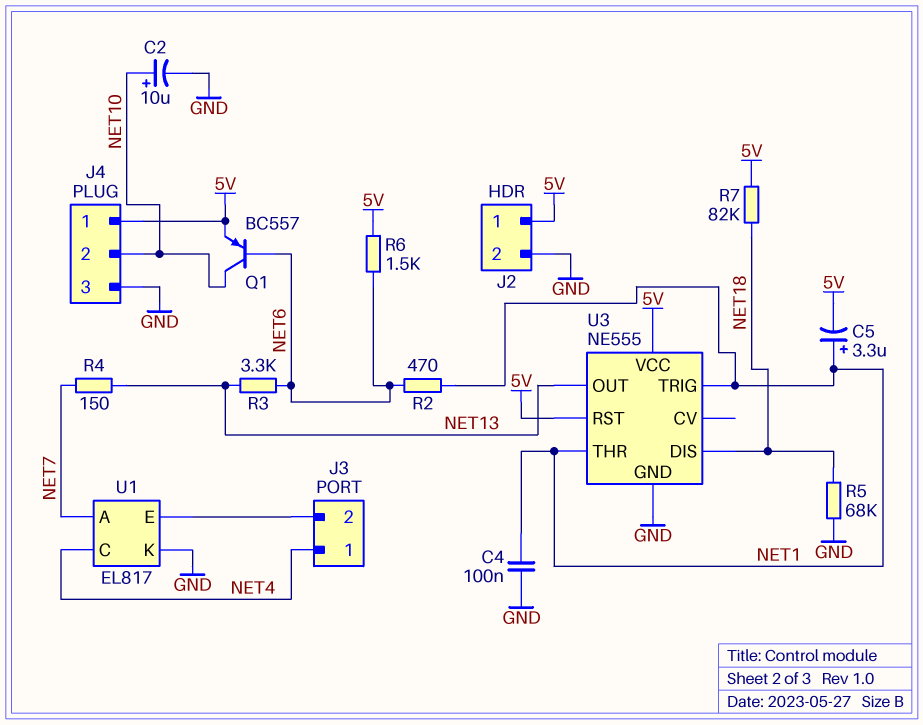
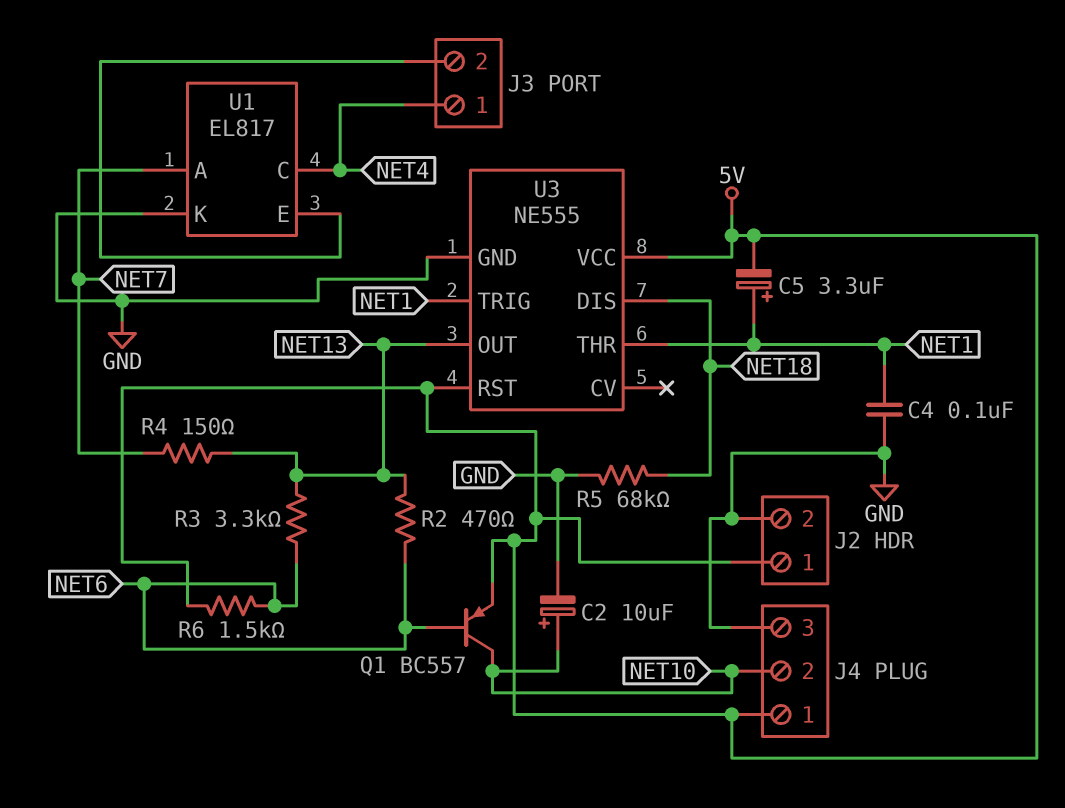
R2: 470 (NET1, NET6) -> 470 (NET6, NET13)
R7: 82k (5V, NET18) -> none

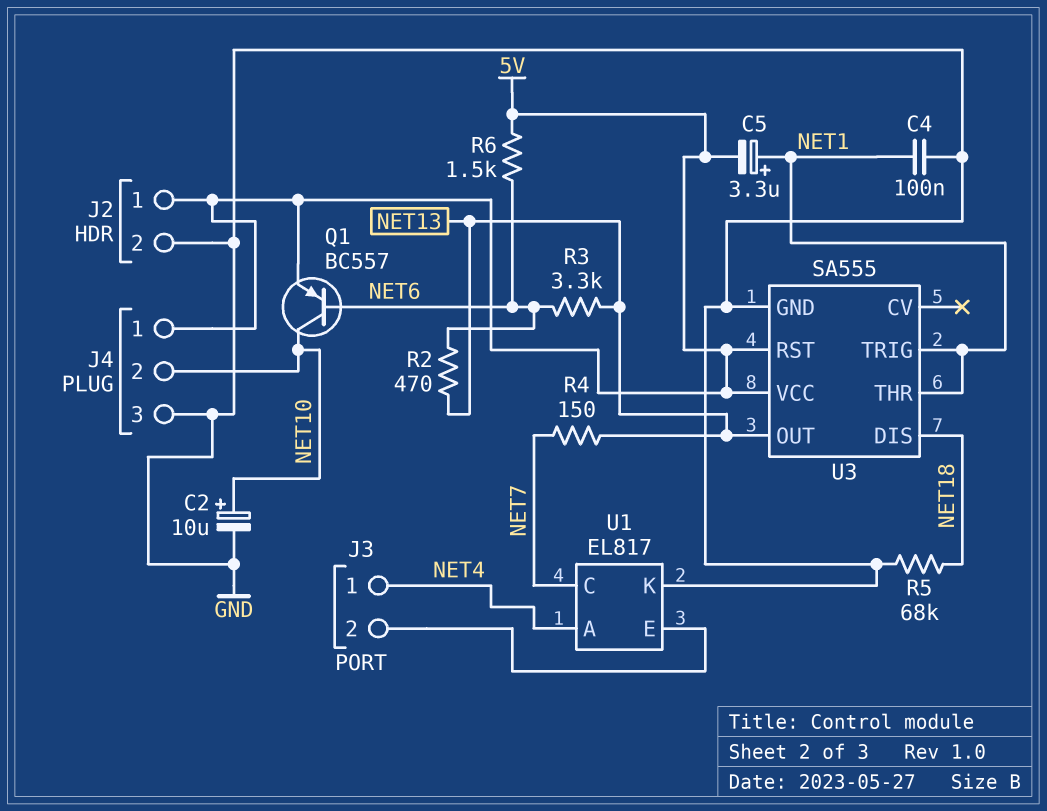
U1 pin A: NET7 -> NET4
U1 pin C: NET4 -> NET7
U3: NE555 -> SA555

